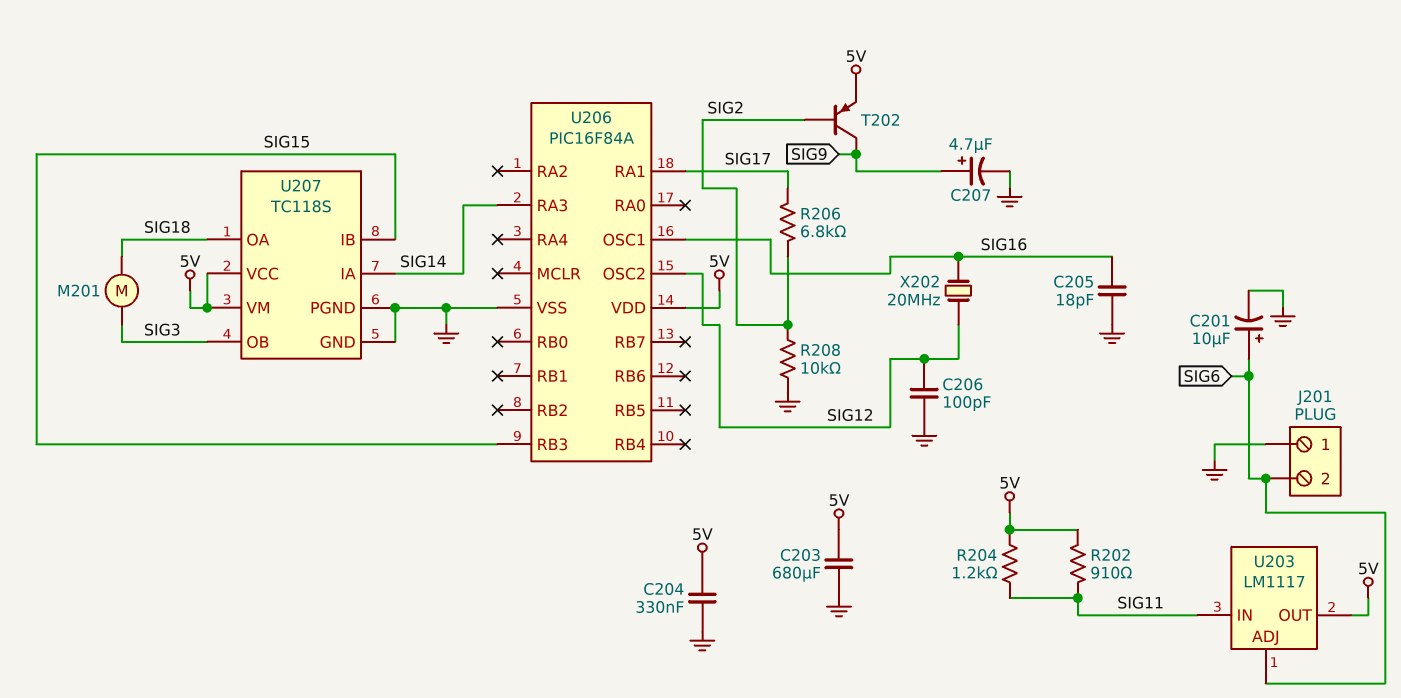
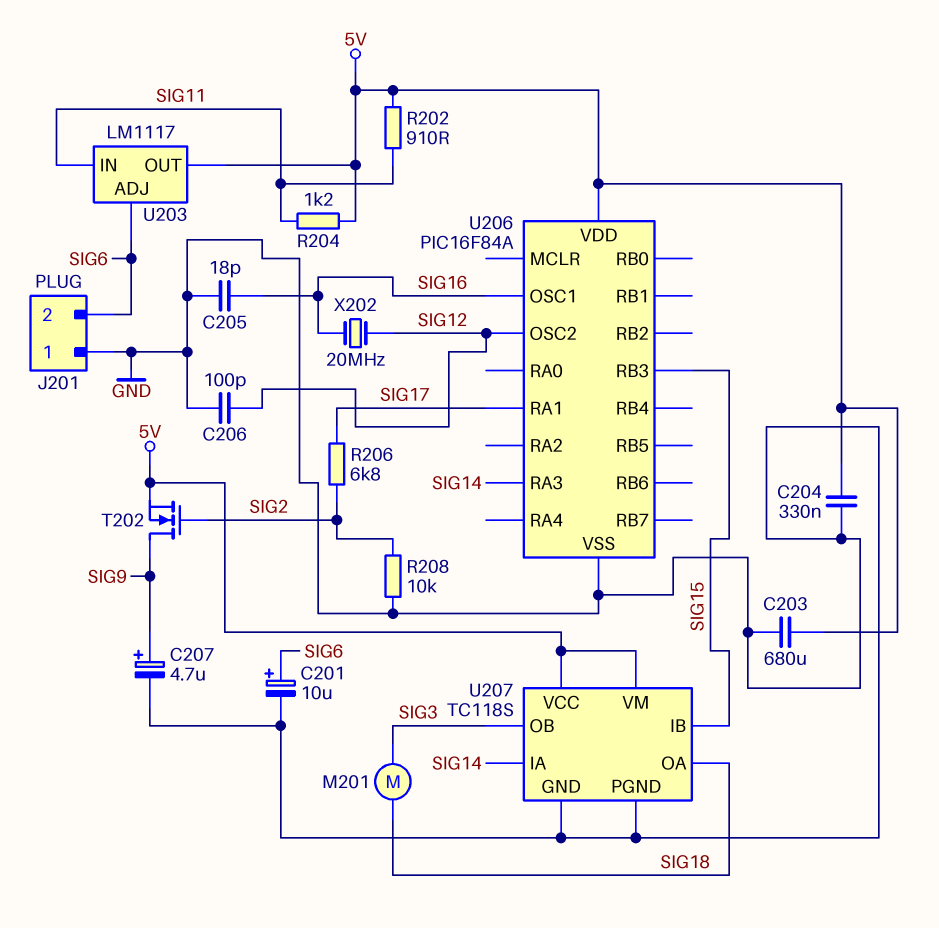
T202: PNP (B SIG2, C SIG9, E 5V) -> NMOS (G SIG2, D SIG9, S 5V)

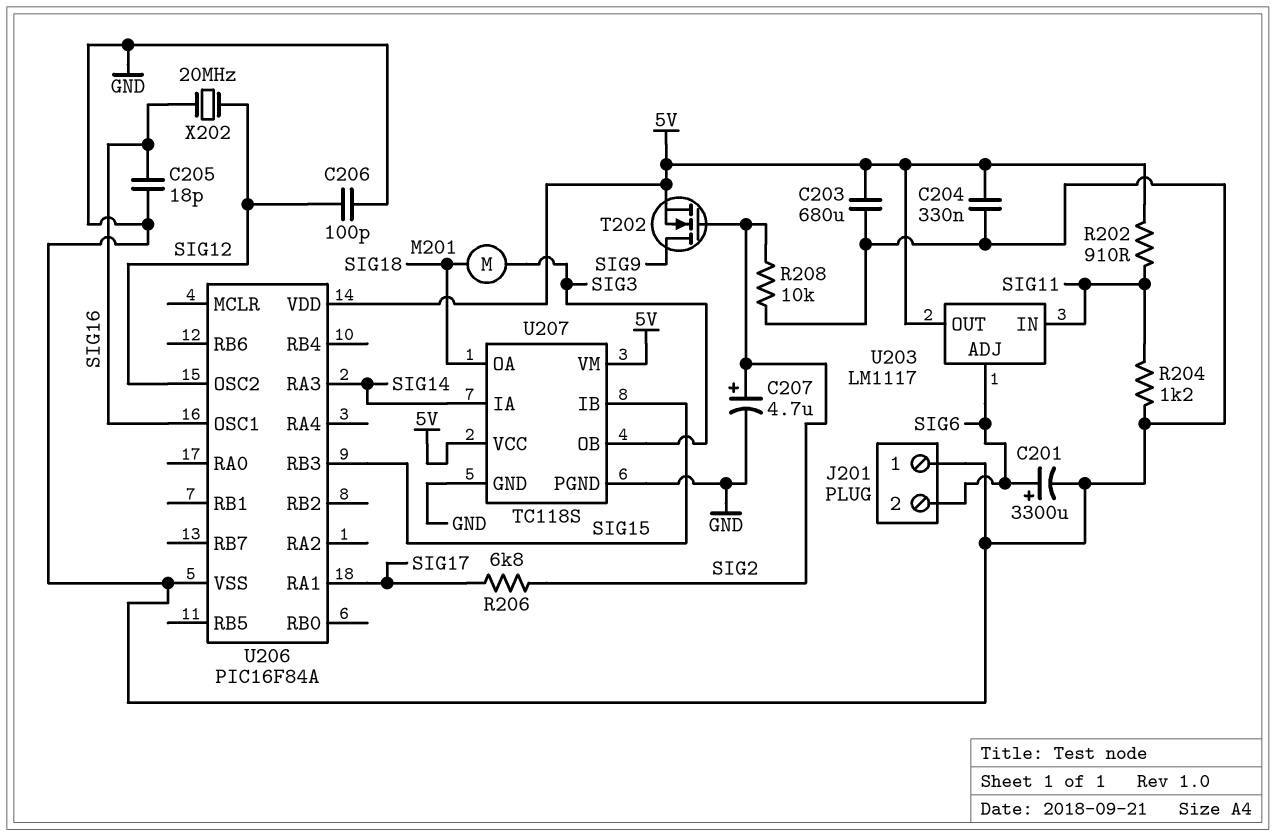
C201: 10uF (plus SIG6, minus GND) -> 3300uF (plus SIG6, minus GND)
C207: 4.7uF (plus SIG9, minus GND) -> 4.7uF (plus SIG2, minus GND)
R204: 1.2k (5V, SIG11) -> 1.2k (GND, SIG11)

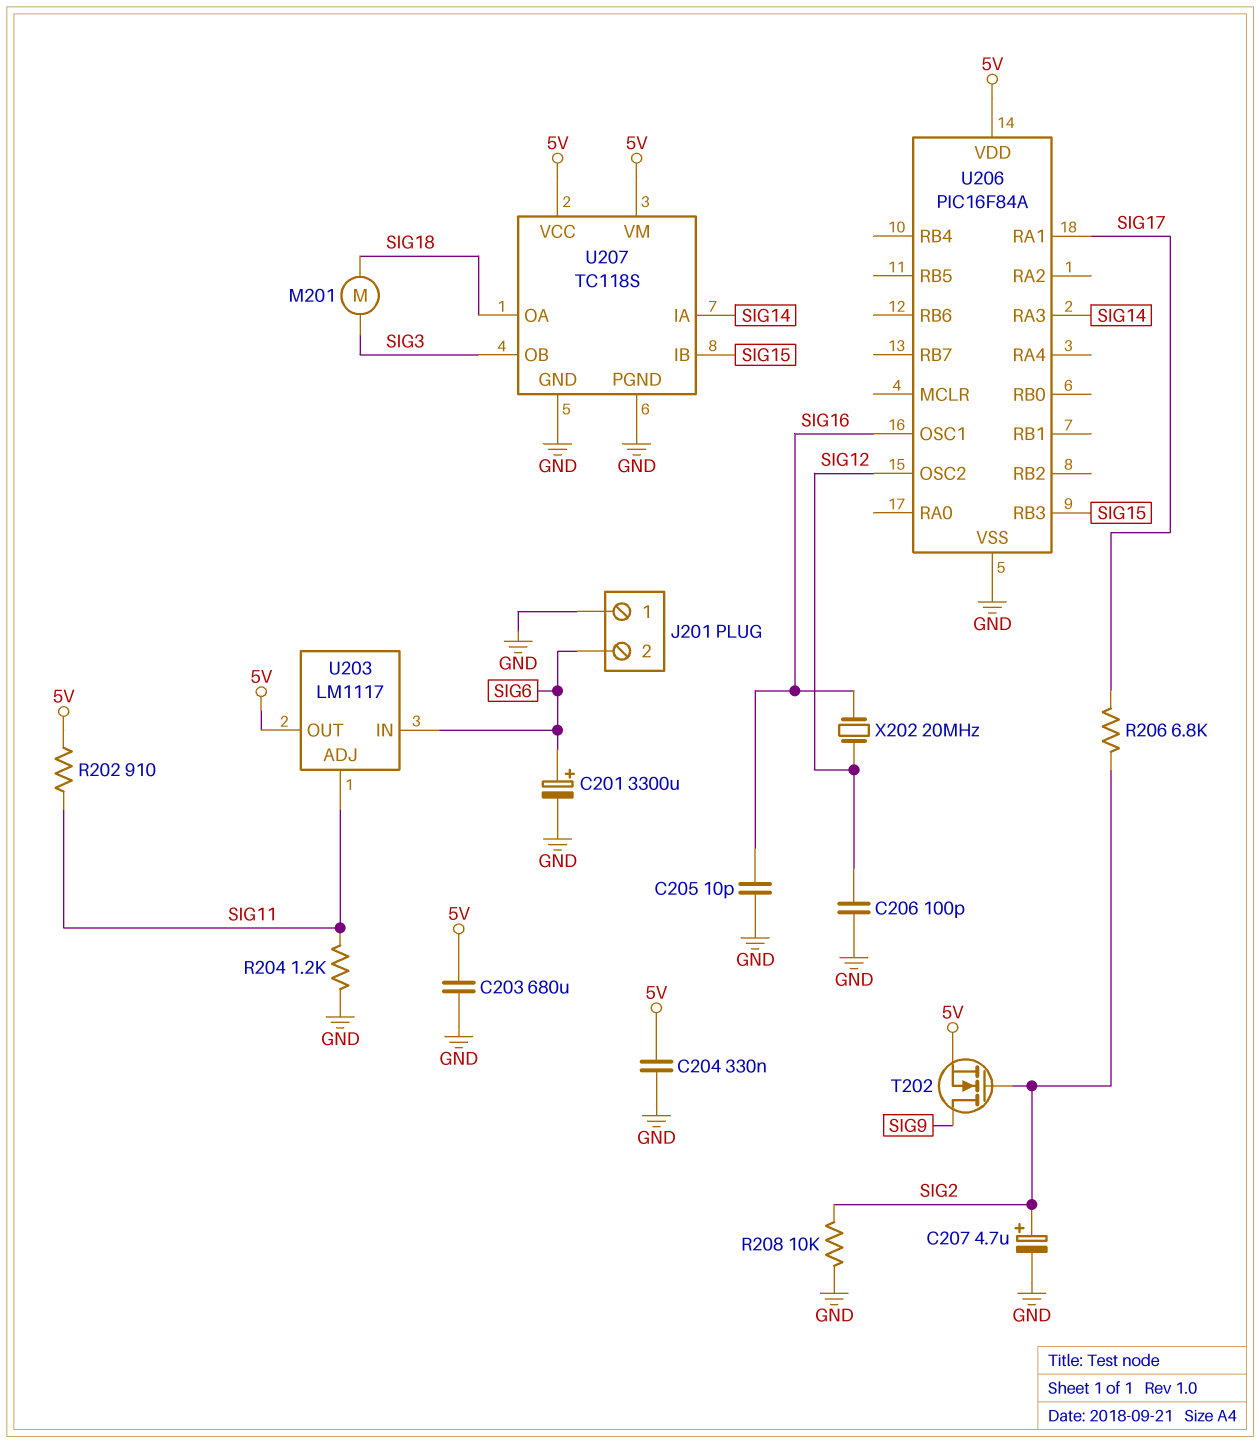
C205: 18pF (GND, SIG16) -> 10pF (GND, SIG16)
U203 pin ADJ: SIG6 -> SIG11
U203 pin IN: SIG11 -> SIG6

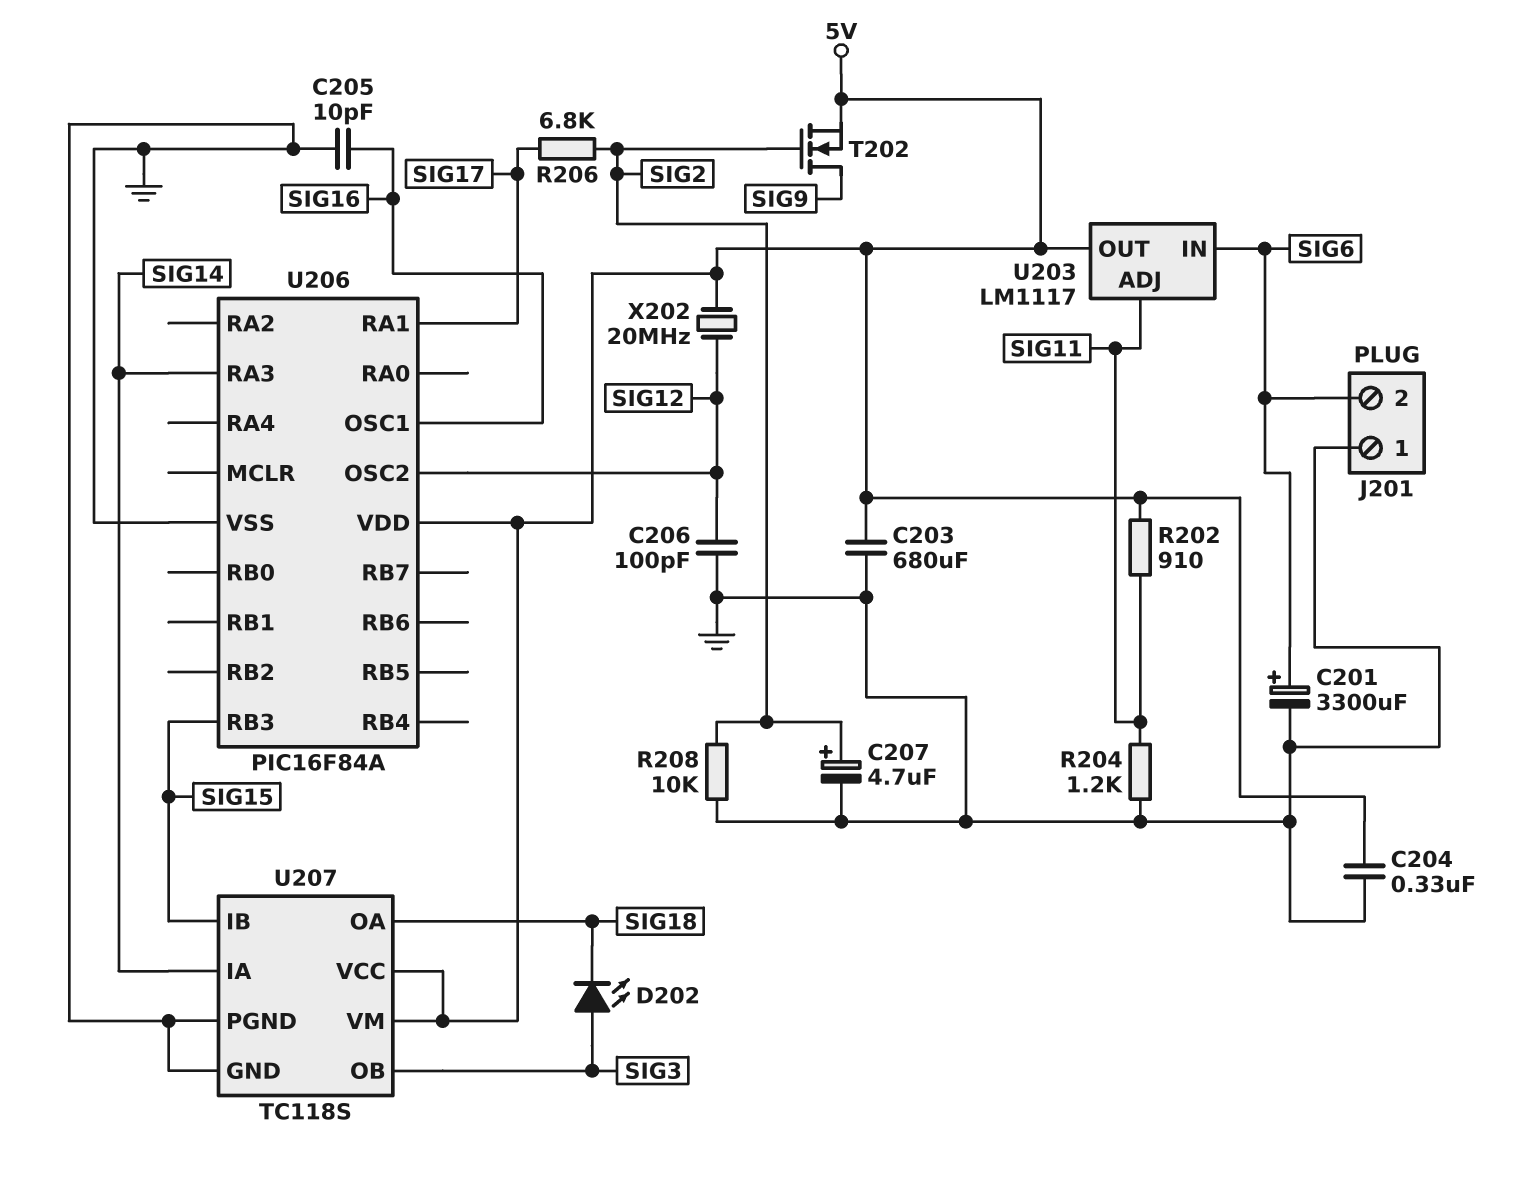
D202: none -> LED (A SIG3, K SIG18)
M201: motor (SIG3, SIG18) -> none
X202: 20MHz (SIG12, SIG16) -> 20MHz (5V, SIG12)

